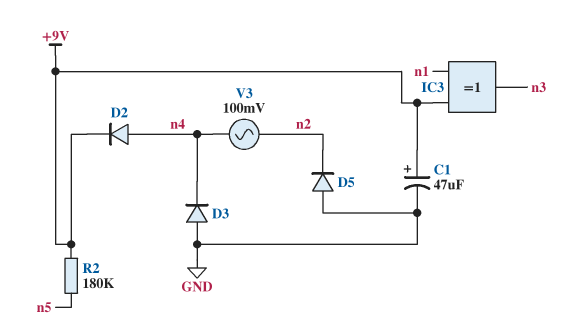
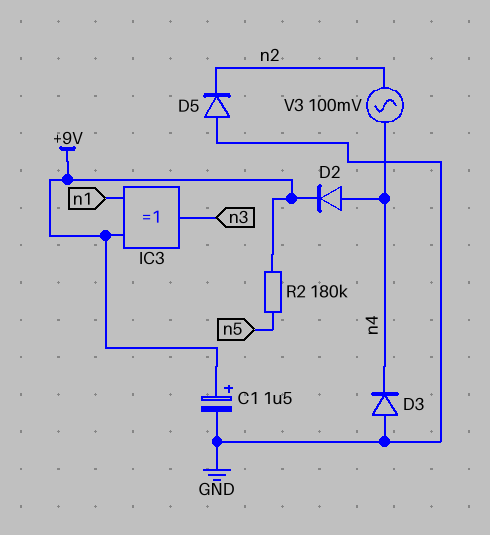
C1: 47uF (plus +9V, minus GND) -> 1.5uF (plus +9V, minus GND)

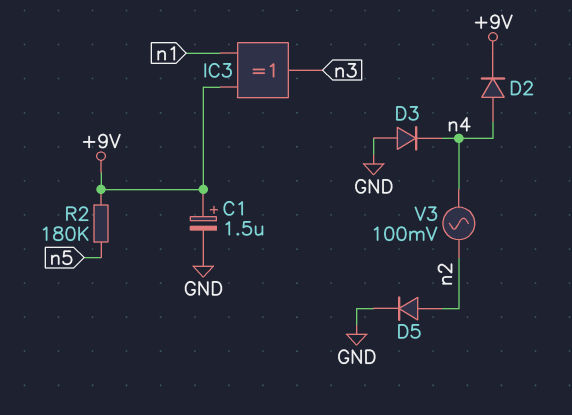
D5: diode (A GND, K n2) -> diode (A n2, K GND)

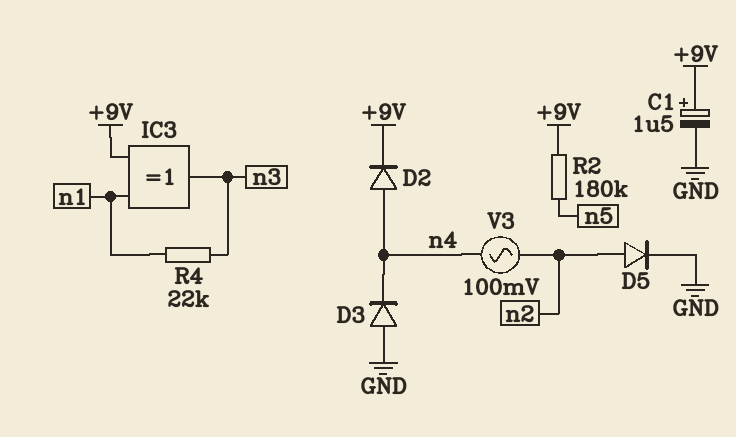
R4: none -> 22k (n1, n3)

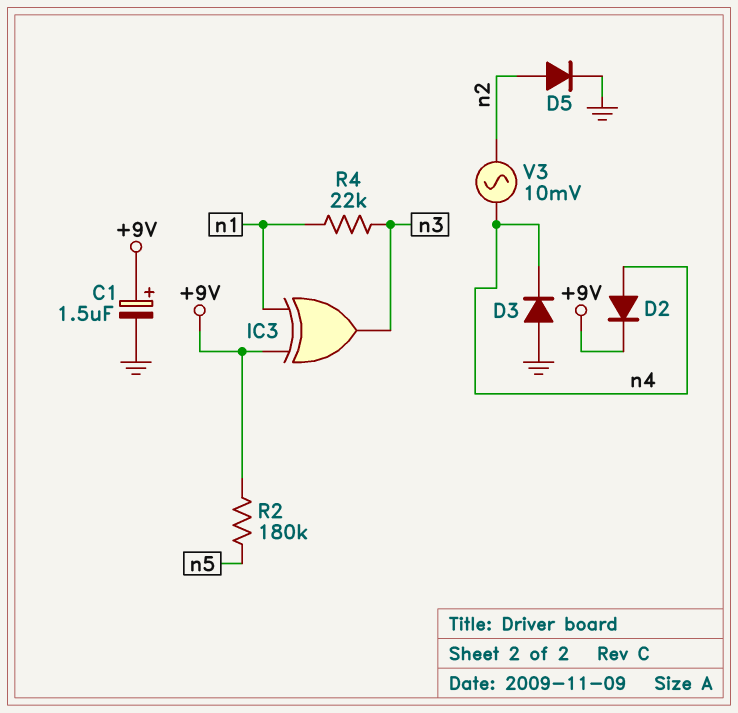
V3: AC 100mV (n2, n4) -> AC 10mV (n2, n4)

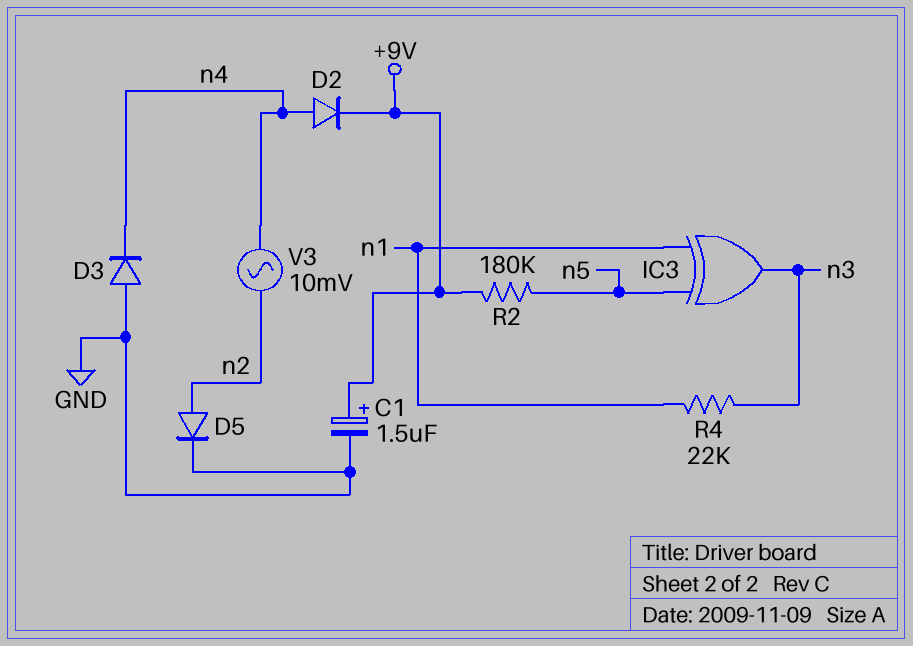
IC3: XOR (in +9V, in n1, out n3) -> XOR (in n1, in n5, out n3)

